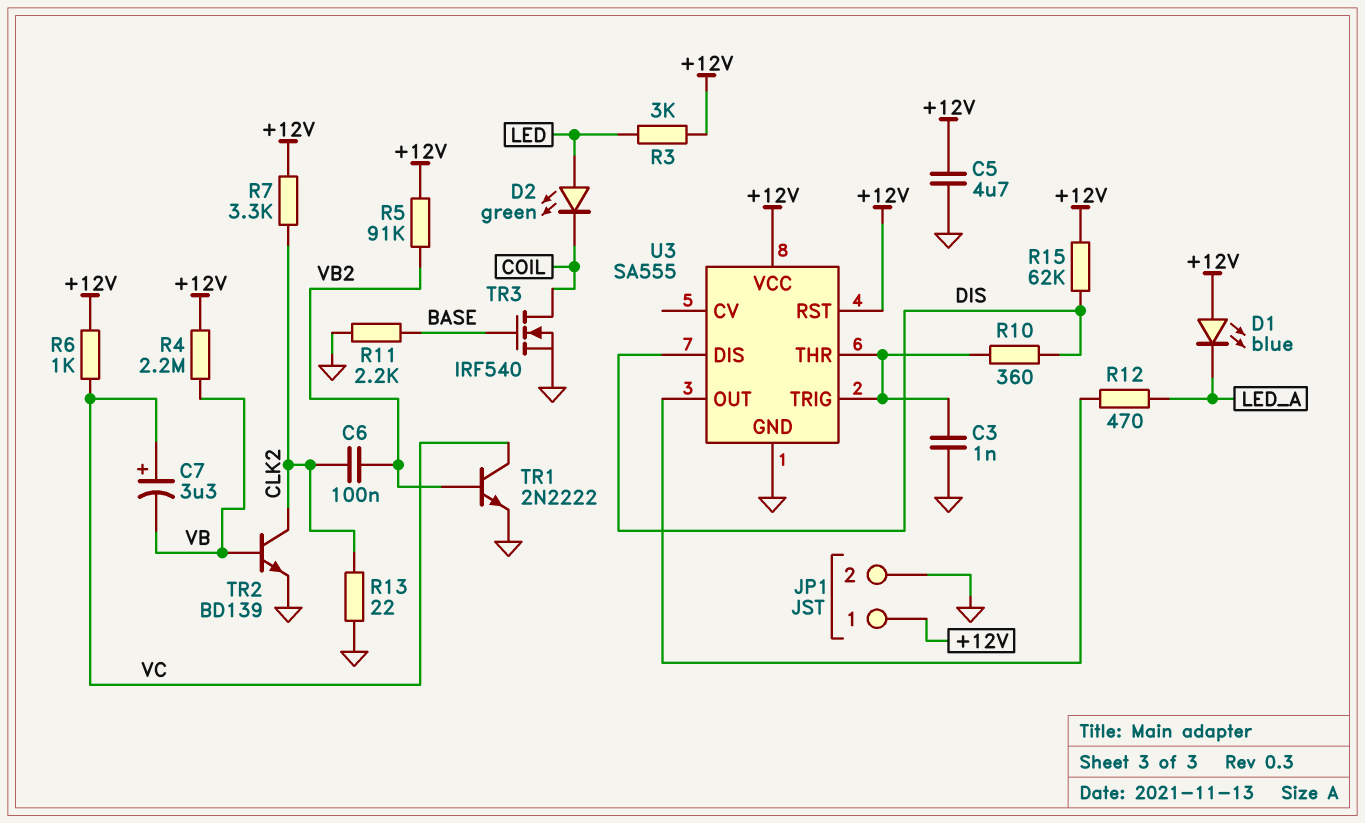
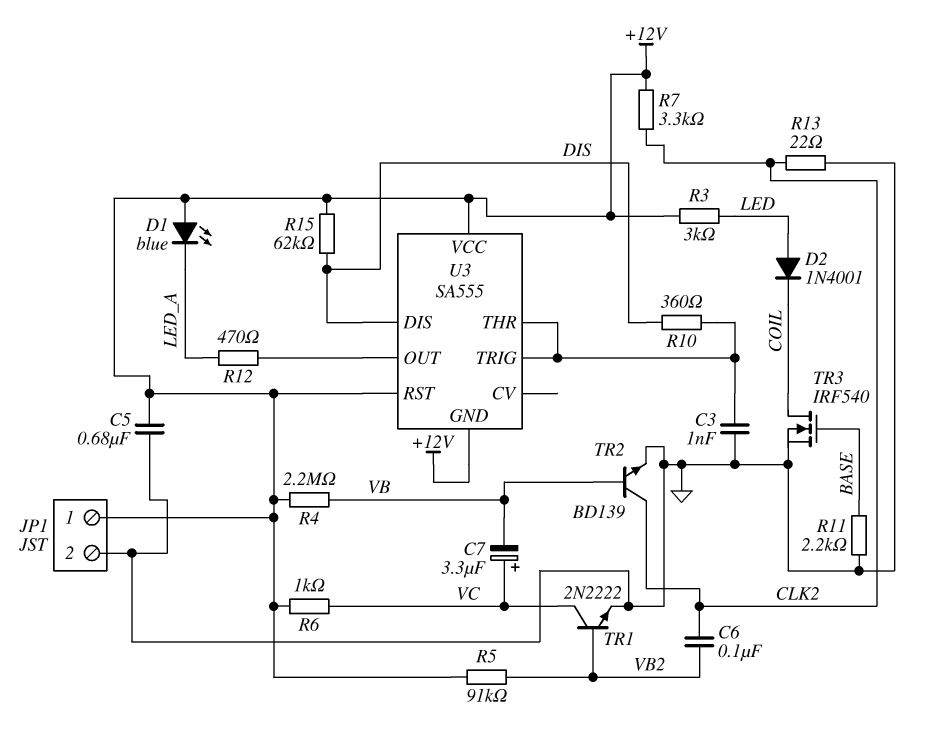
C5: 4.7uF (+12V, GND) -> 680nF (+12V, GND)
D2: LED green (A LED, K COIL) -> diode 1N4001 (A LED, K COIL)
U3 pin GND: GND -> +12V

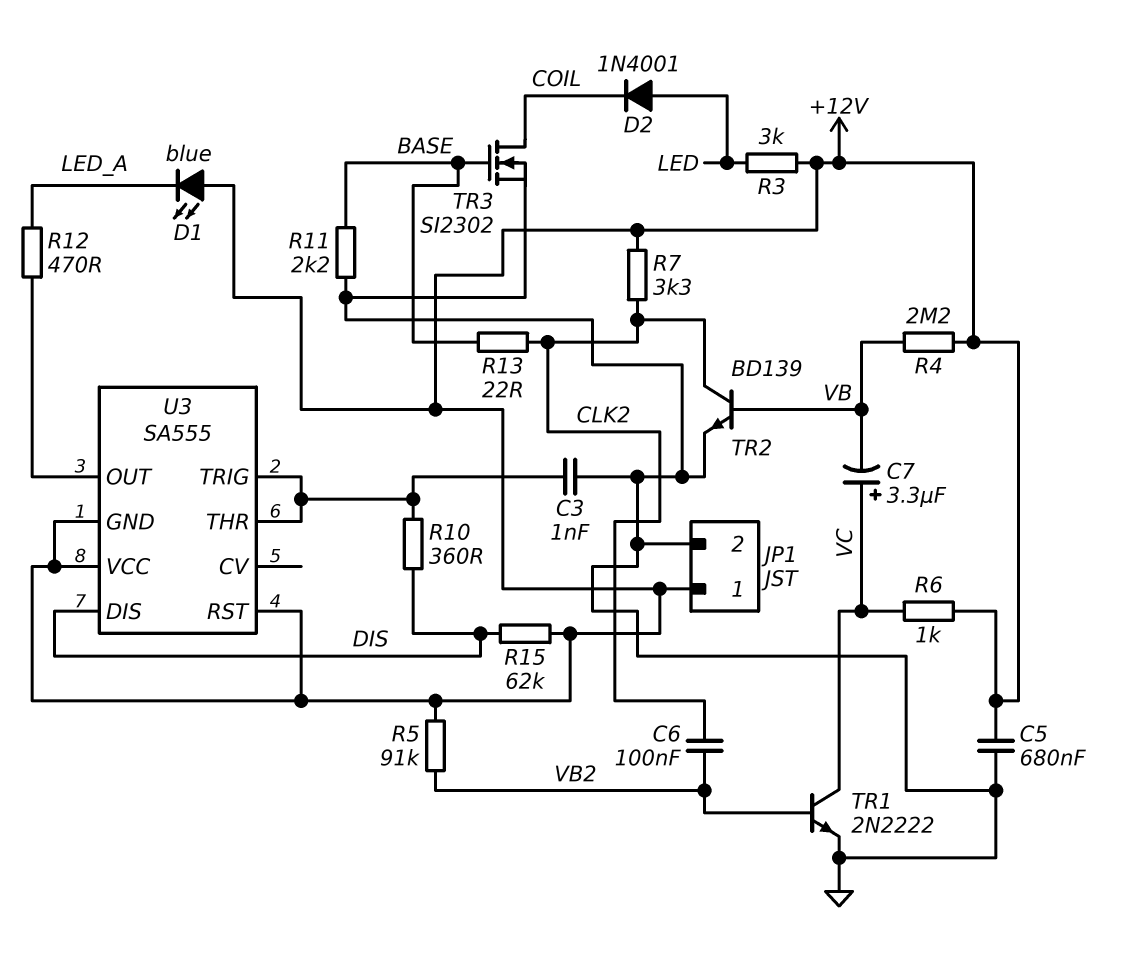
R13: 22 (CLK2, GND) -> 22 (BASE, CLK2)
TR3: NMOS IRF540 (G BASE, D COIL, S GND) -> NMOS SI2302 (G BASE, D COIL, S GND)

